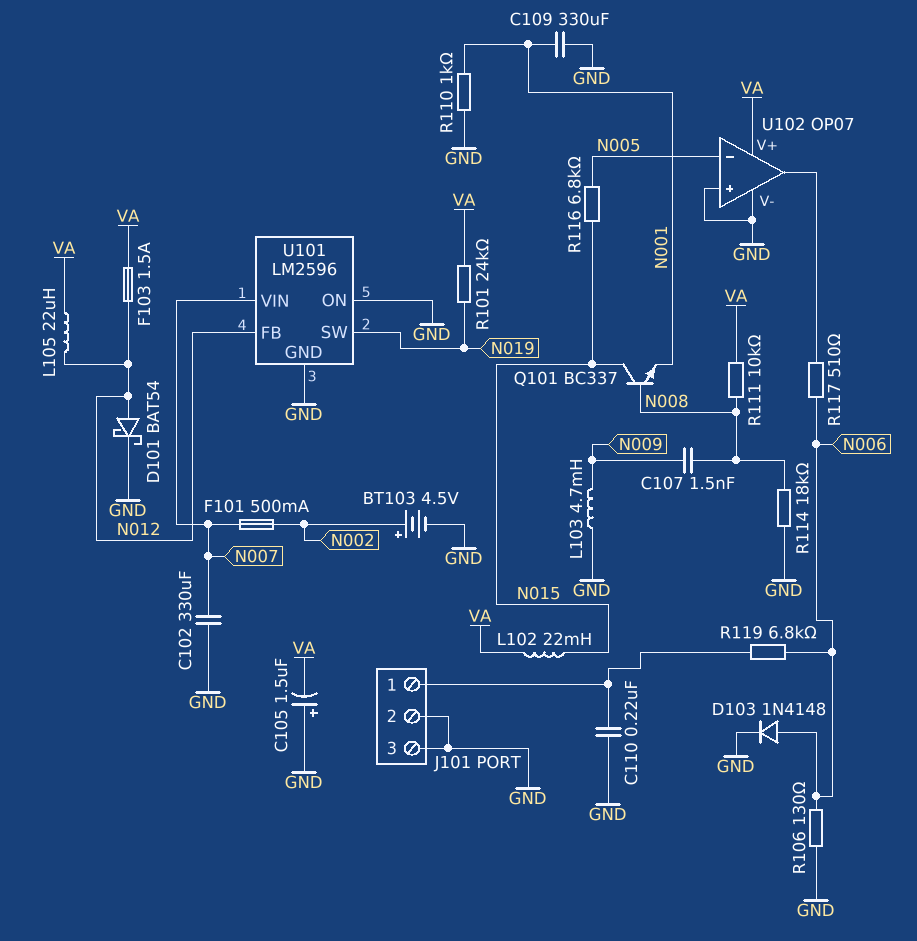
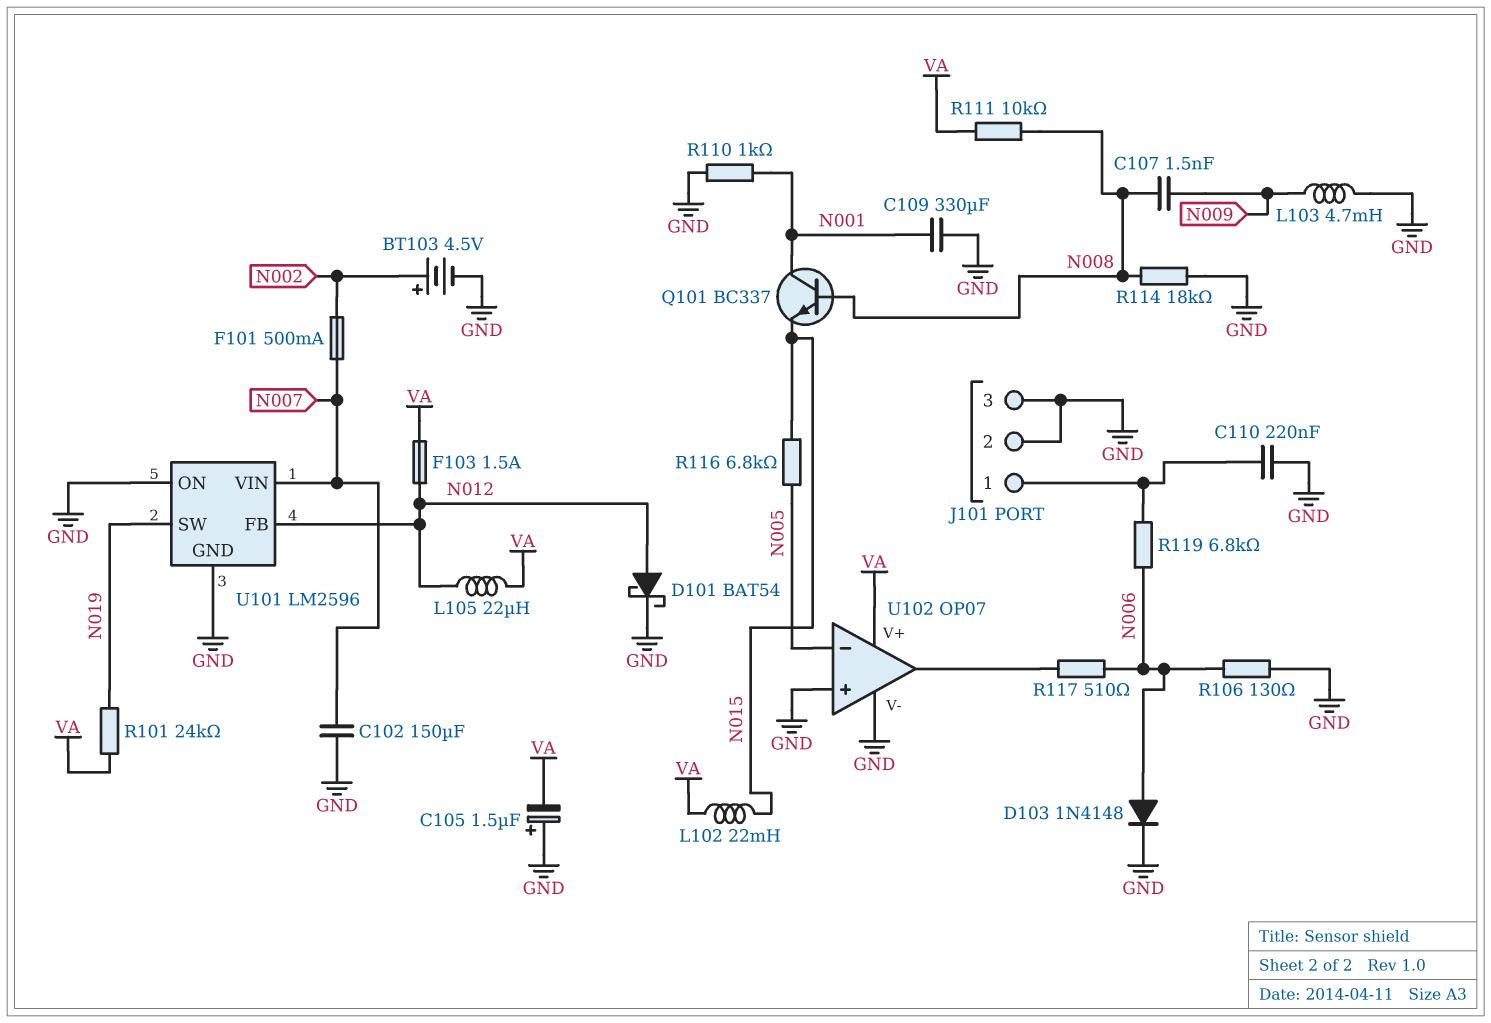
C102: 330uF (GND, N007) -> 150uF (GND, N007)
Q101: NPN BC337 (B N008, C N015, E N001) -> NPN BC337 (B N008, C N001, E N015)

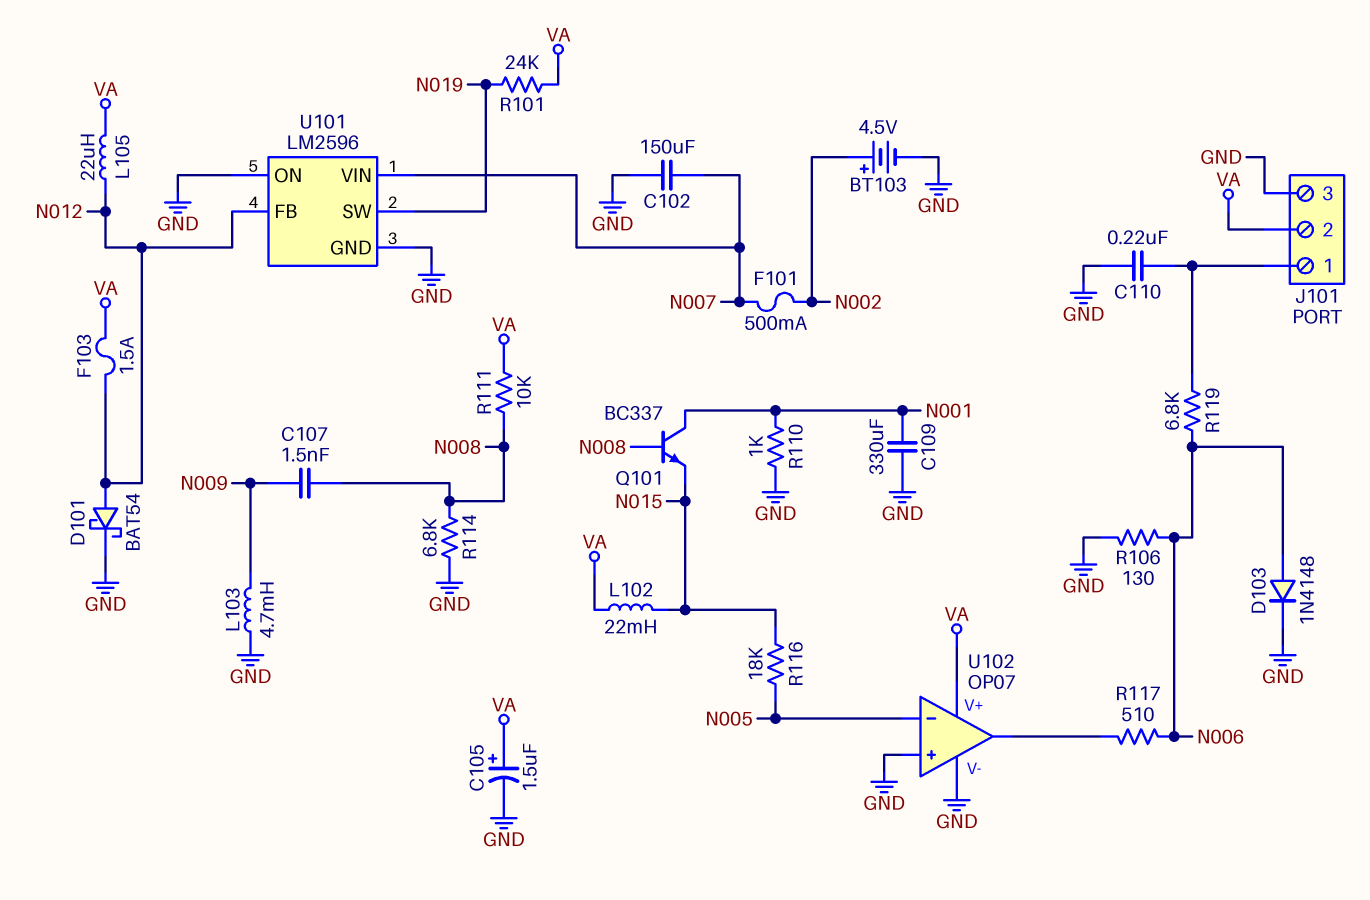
C105: 1.5uF (plus GND, minus VA) -> 1.5uF (plus VA, minus GND)
J101 pin 2: GND -> VA
R114: 18k (GND, N008) -> 6.8k (GND, N008)
R116: 6.8k (N005, N015) -> 18k (N005, N015)

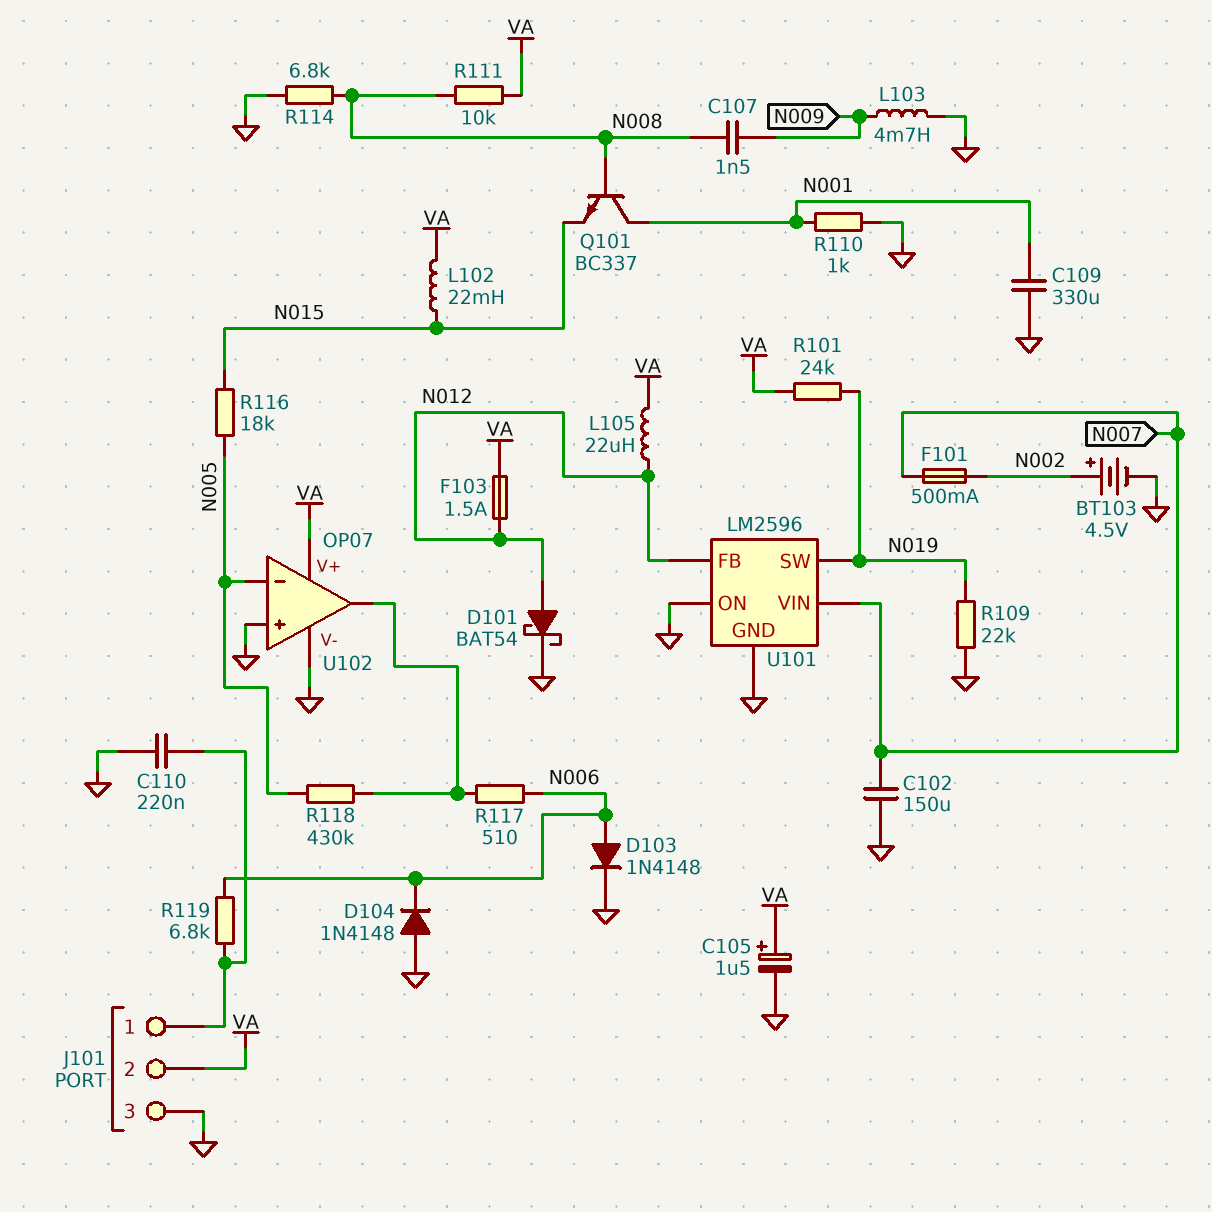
D104: none -> diode 1N4148 (A GND, K N006)
R106: 130 (GND, N006) -> none
R109: none -> 22k (GND, N019)
R118: none -> 430k (N005, U102/out)

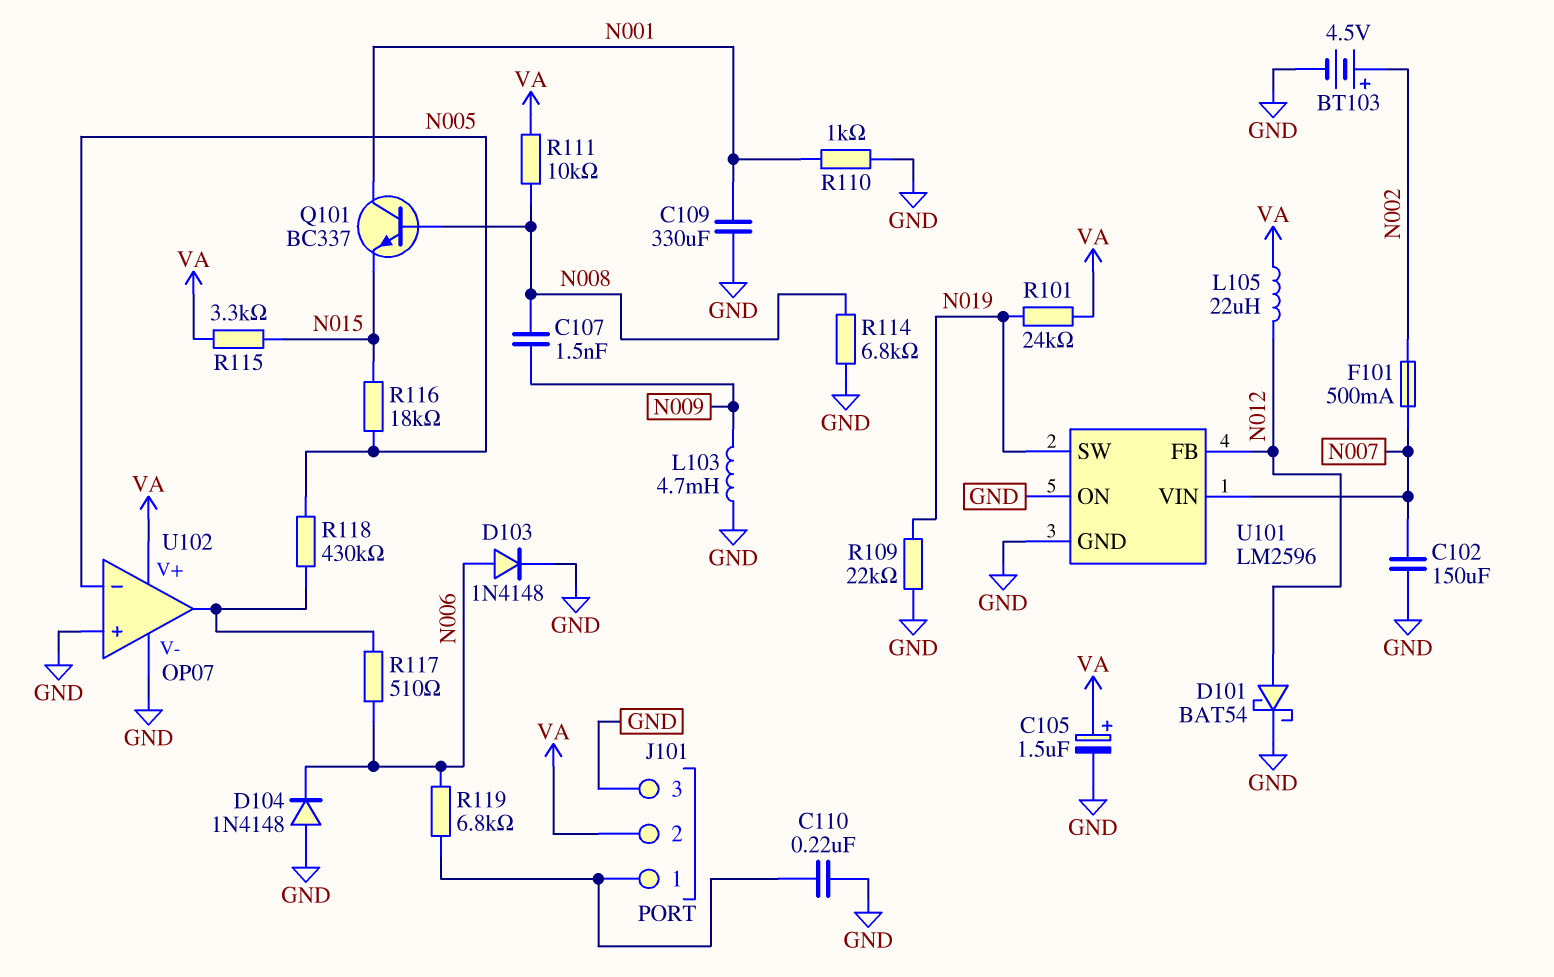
F103: 1.5A (N012, VA) -> none
L102: 22mH (N015, VA) -> none
R115: none -> 3.3k (N015, VA)

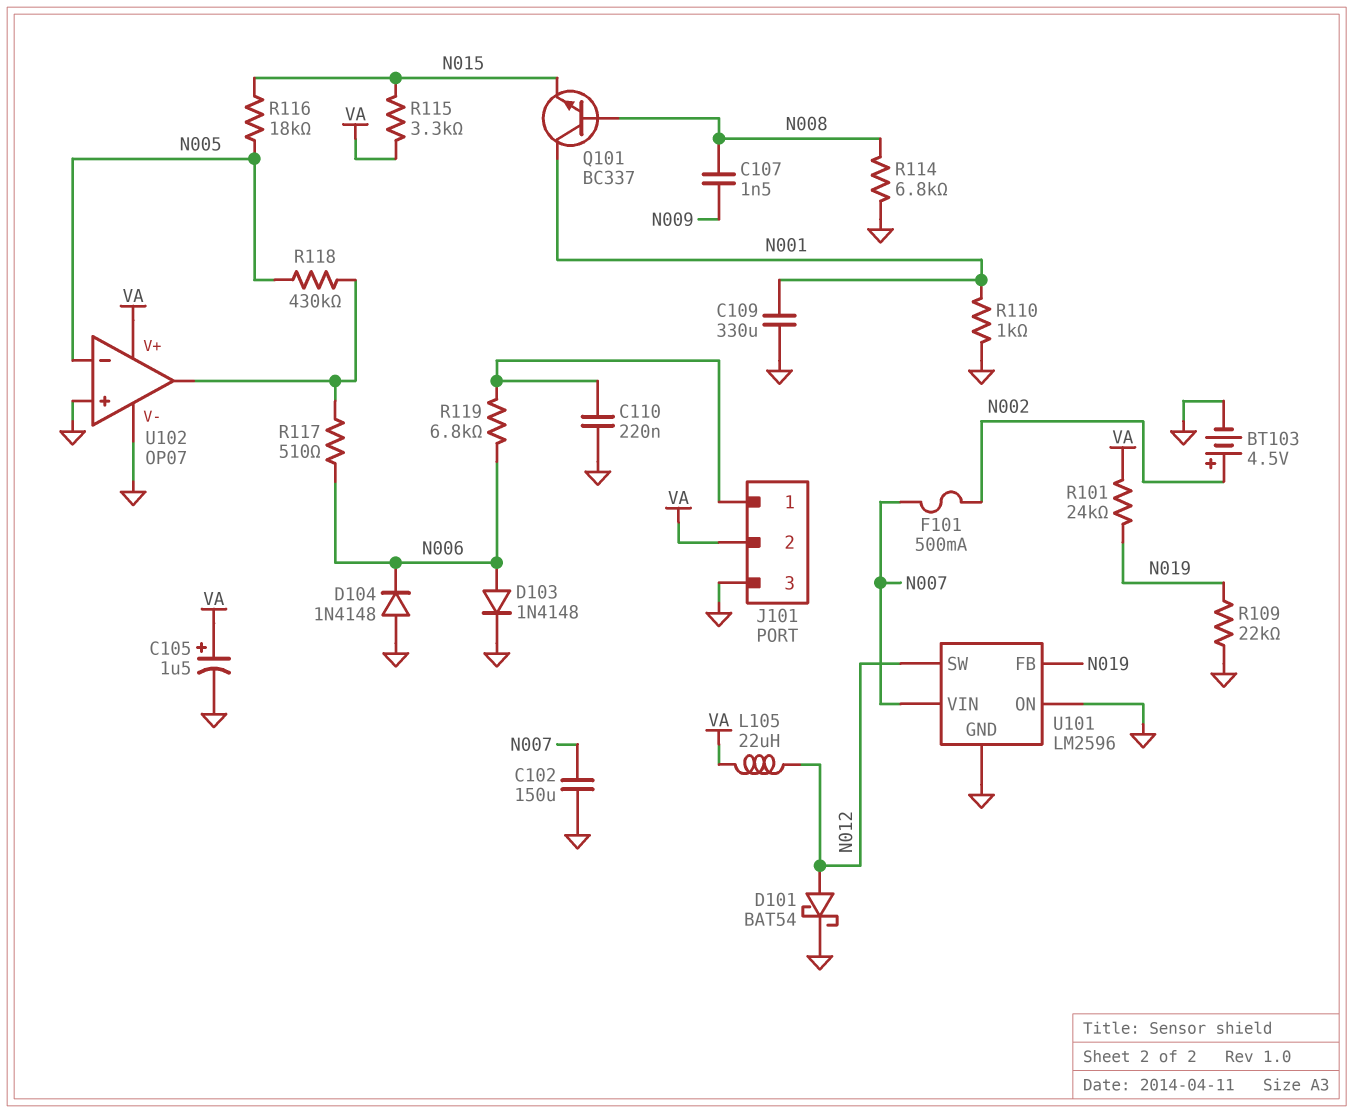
L103: 4.7mH (GND, N009) -> none
R111: 10k (N008, VA) -> none
U101 pin FB: N012 -> N019
U101 pin SW: N019 -> N012

